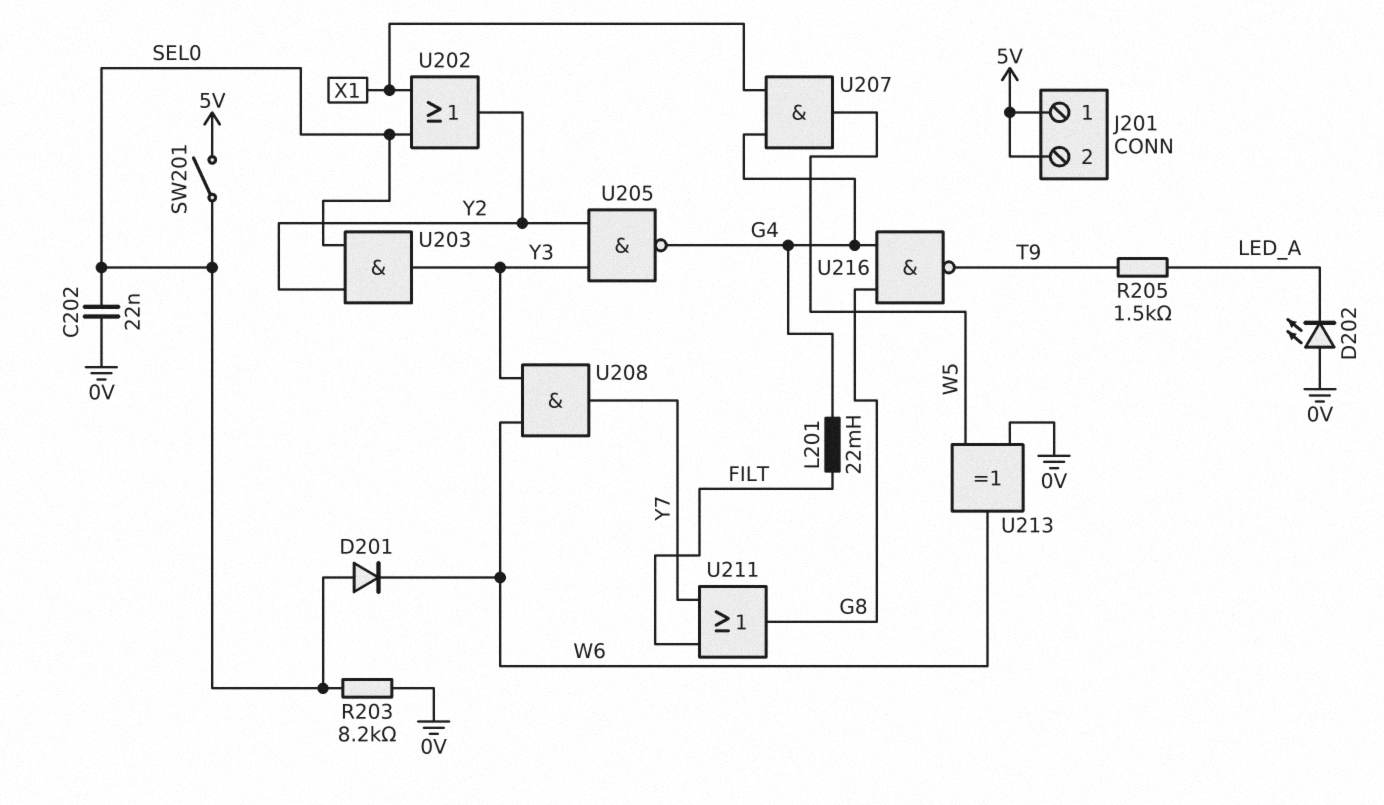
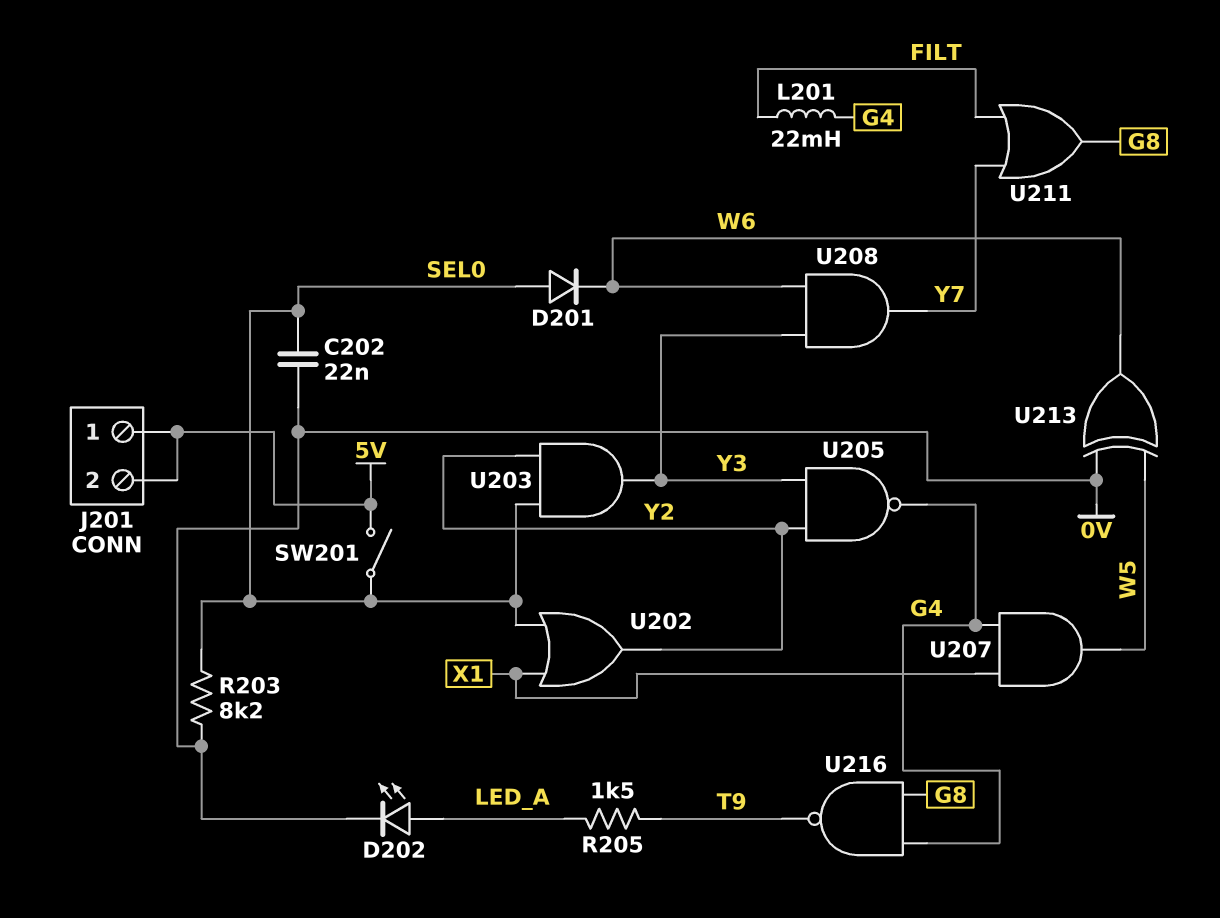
D202: LED (A 0V, K LED_A) -> LED (A LED_A, K 0V)

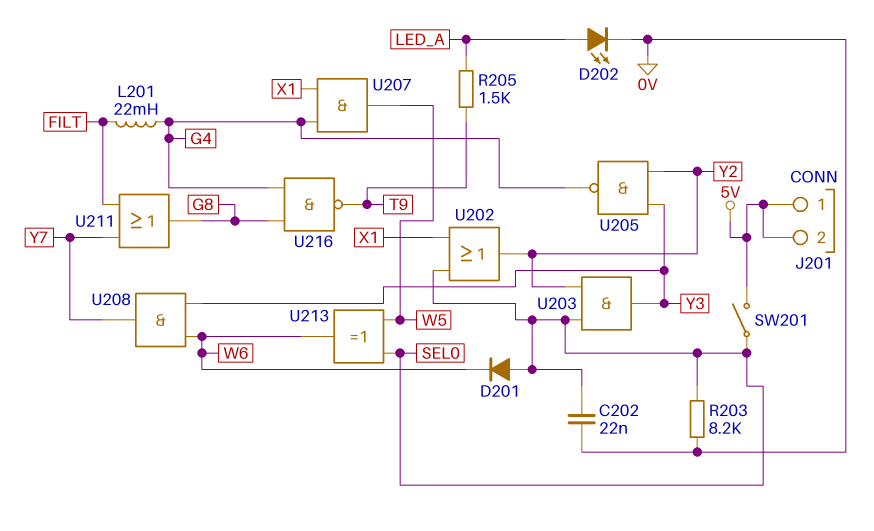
U213: XOR (in 0V, in W5, out W6) -> XOR (in SEL0, in W5, out W6)

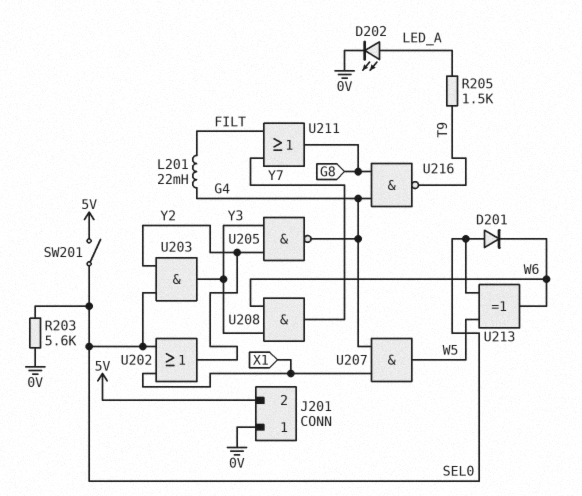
C202: 22nF (0V, SEL0) -> none
J201 pin 1: 5V -> 0V
R203: 8.2k (0V, SEL0) -> 5.6k (0V, SEL0)

